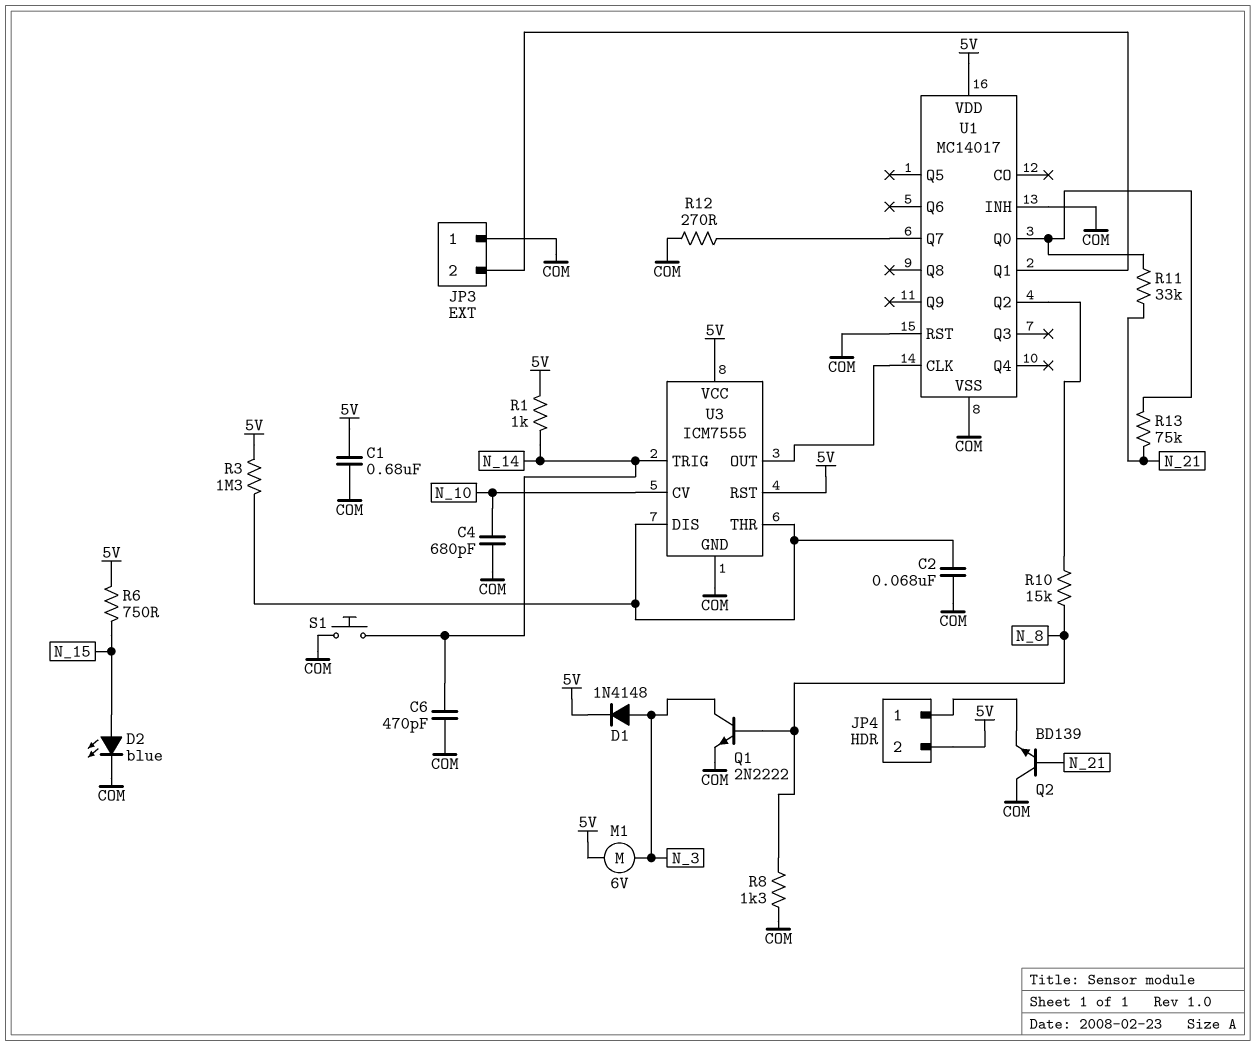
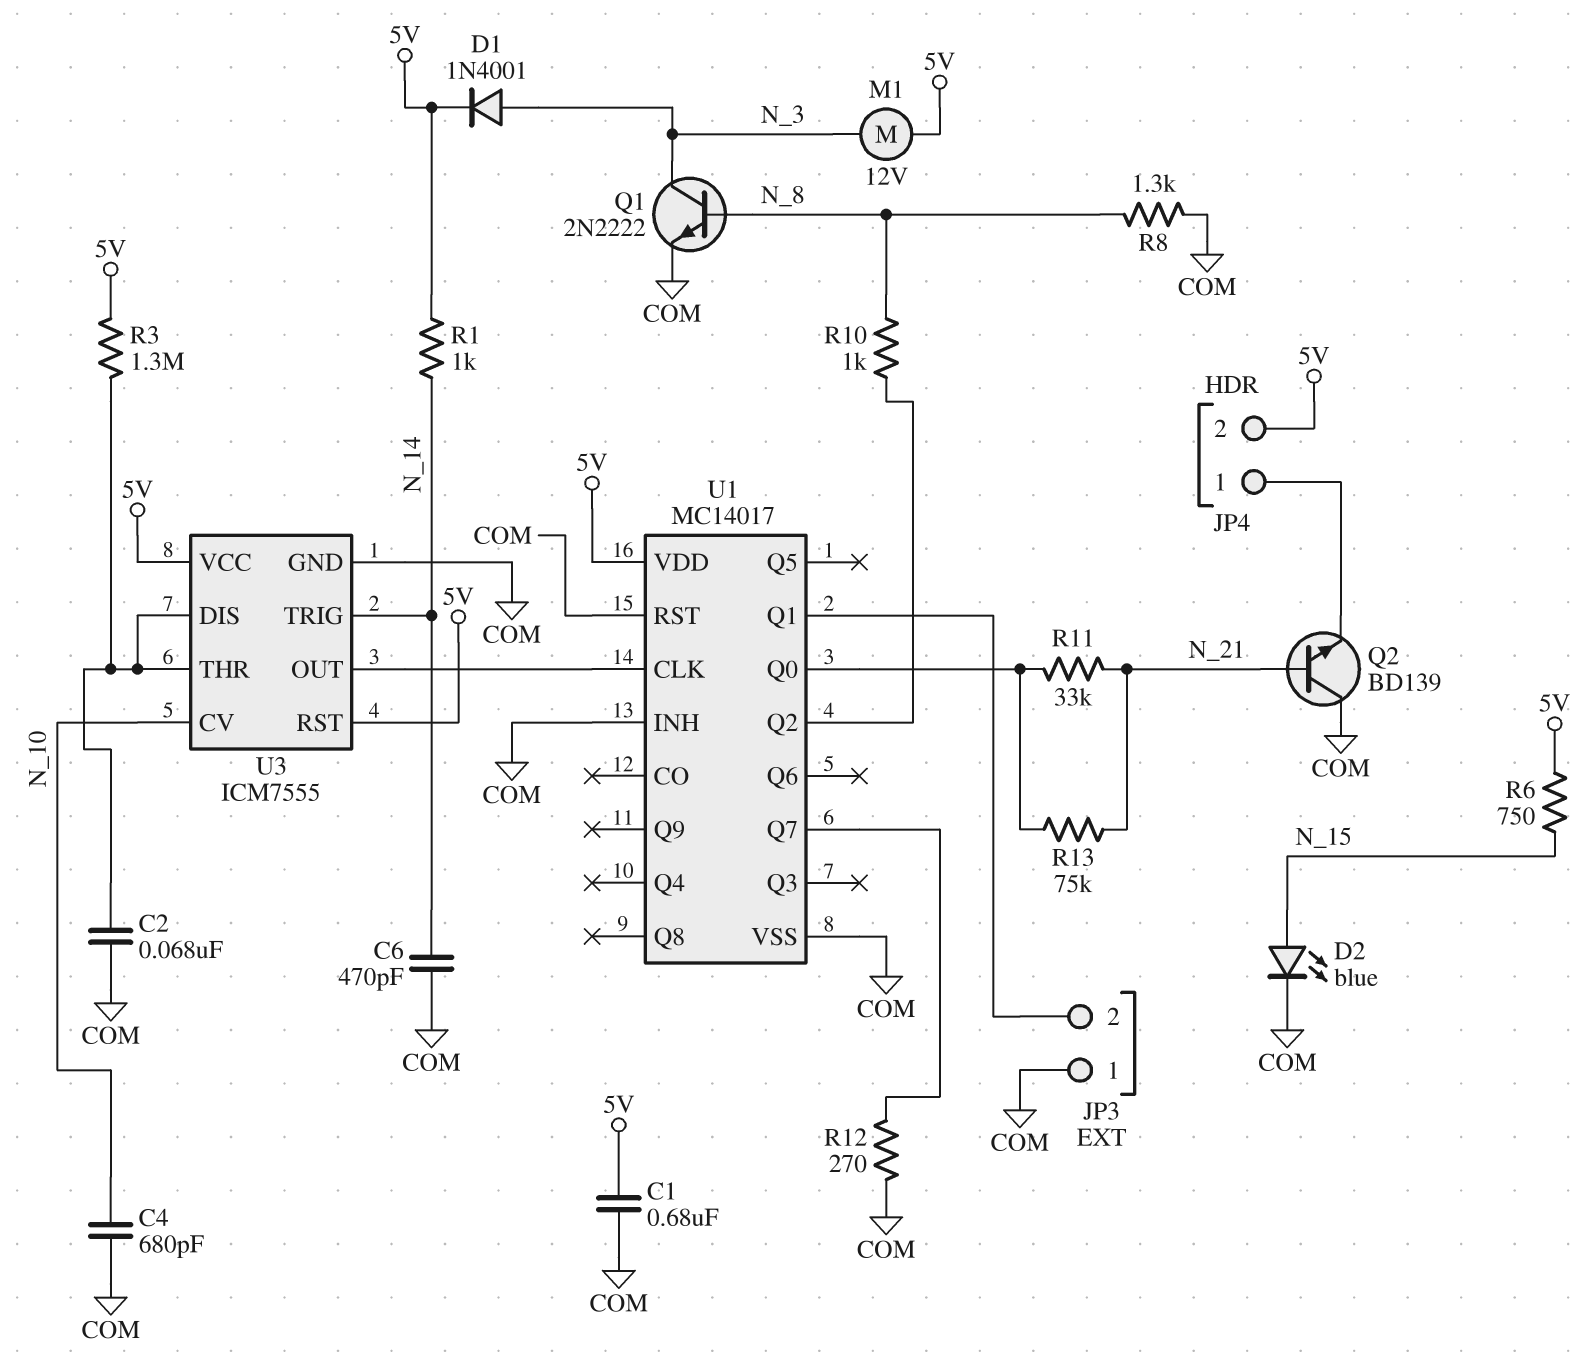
D1: diode 1N4148 (A N_3, K 5V) -> diode 1N4001 (A N_3, K 5V)
M1: motor 6V (5V, N_3) -> motor 12V (5V, N_3)
R10: 15k (N_8, U1/Q2) -> 1k (N_8, U1/Q2)
S1: button (COM, N_14) -> none

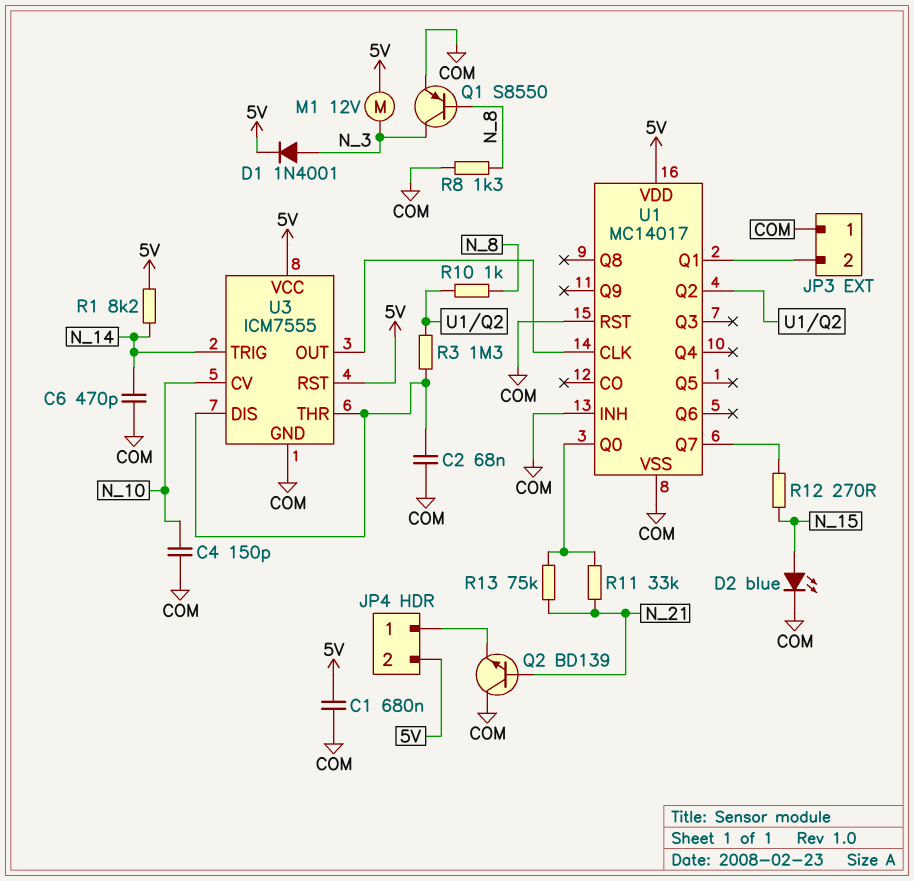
C4: 680pF (COM, N_10) -> 150pF (COM, N_10)
Q1: NPN 2N2222 (B N_8, C N_3, E COM) -> PNP S8550 (B N_8, C N_3, E COM)
R1: 1k (5V, N_14) -> 8.2k (5V, N_14)
R3: 1.3M (5V, U3/DIS) -> 1.3M (U1/Q2, U3/DIS)
R6: 750 (5V, N_15) -> none
R12: 270 (COM, U1/Q7) -> 270 (N_15, U1/Q7)

